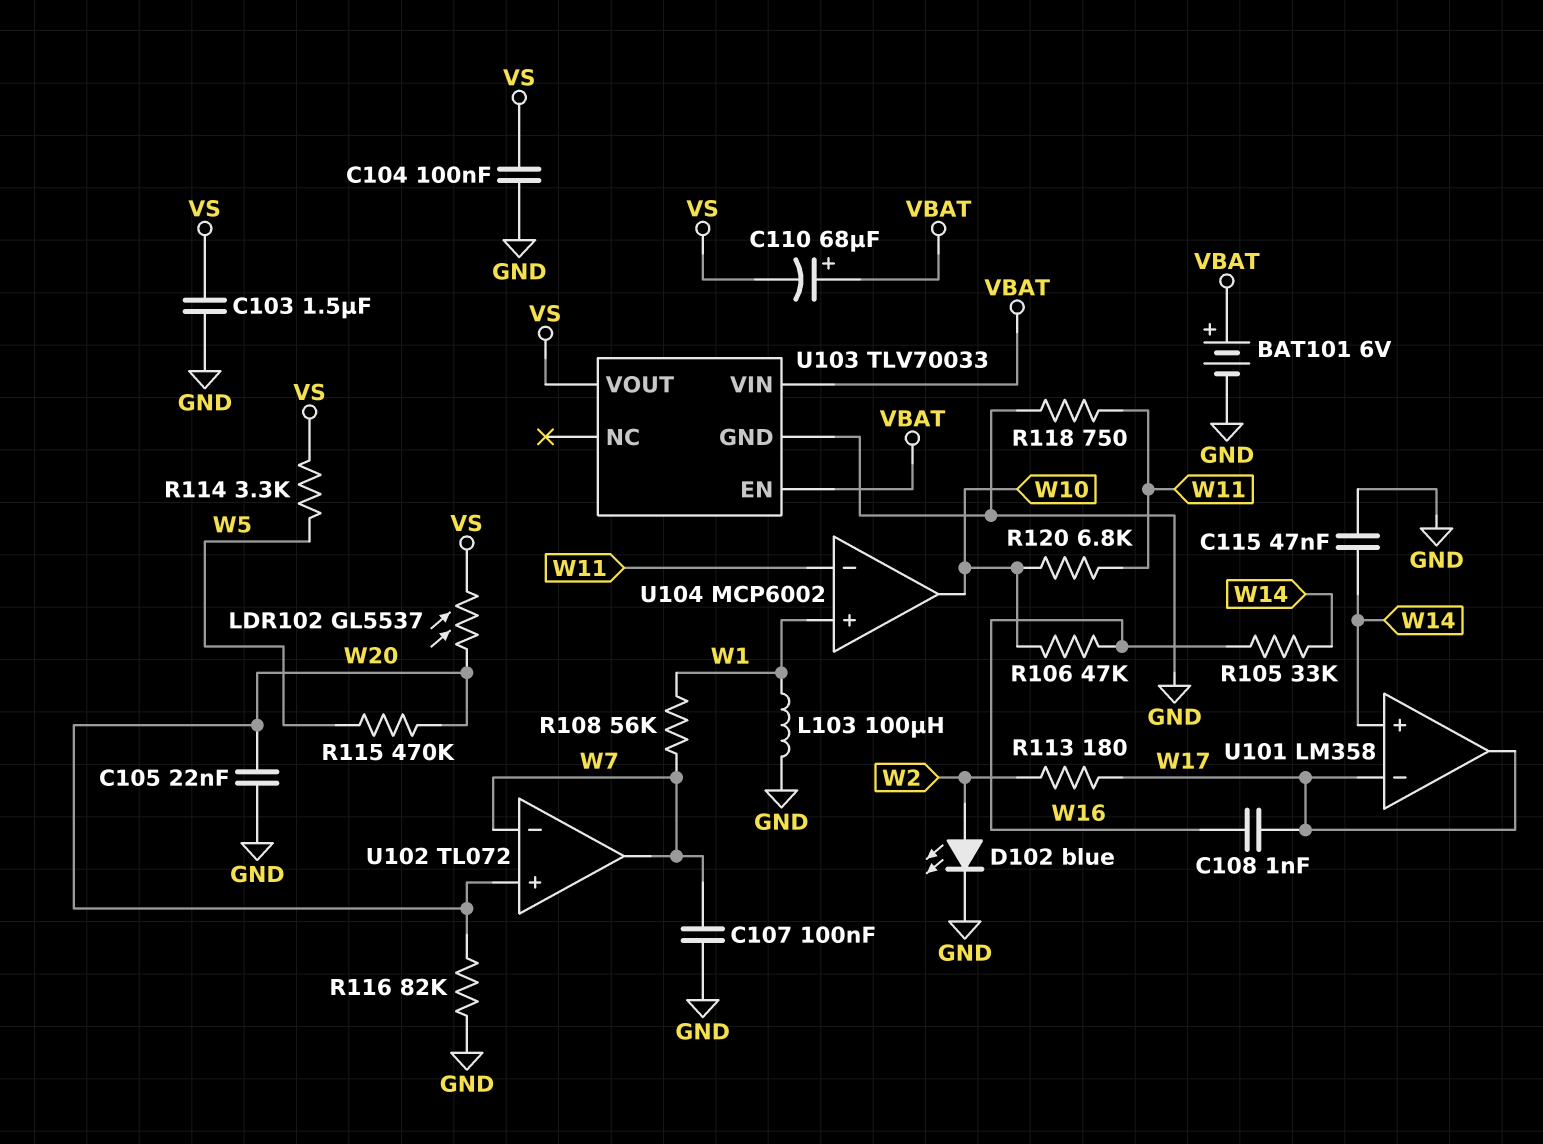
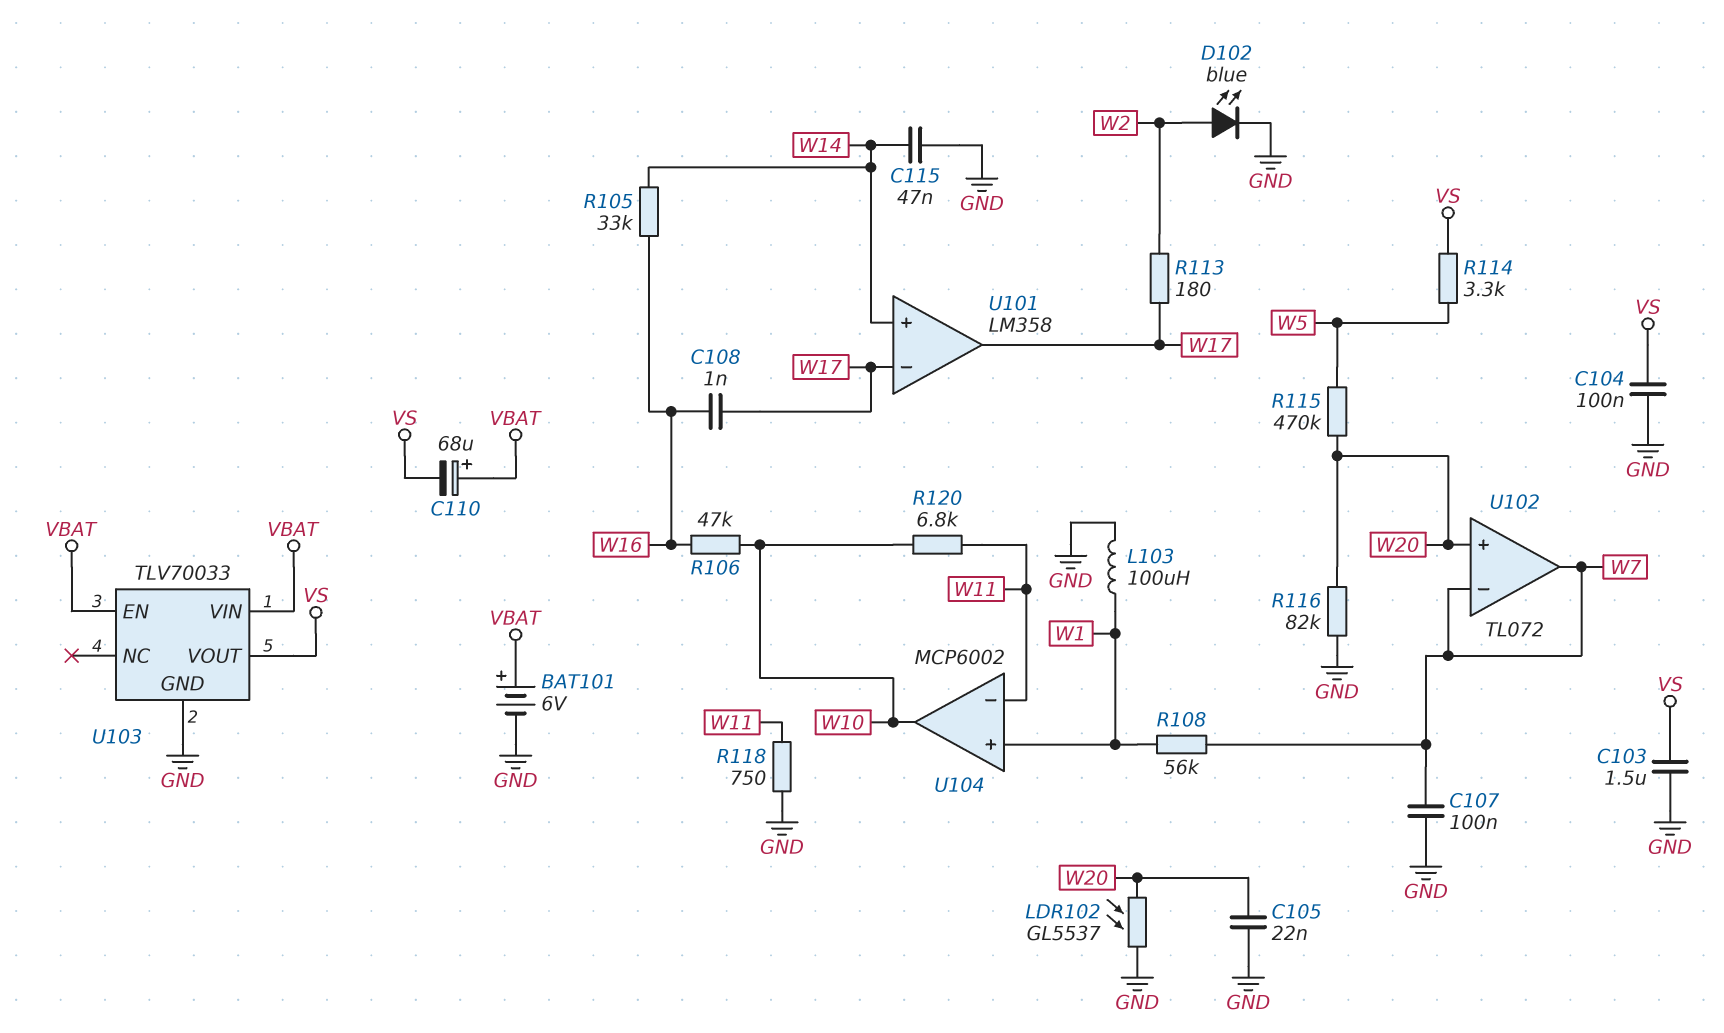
LDR102: GL5537 (VS, W20) -> GL5537 (GND, W20)

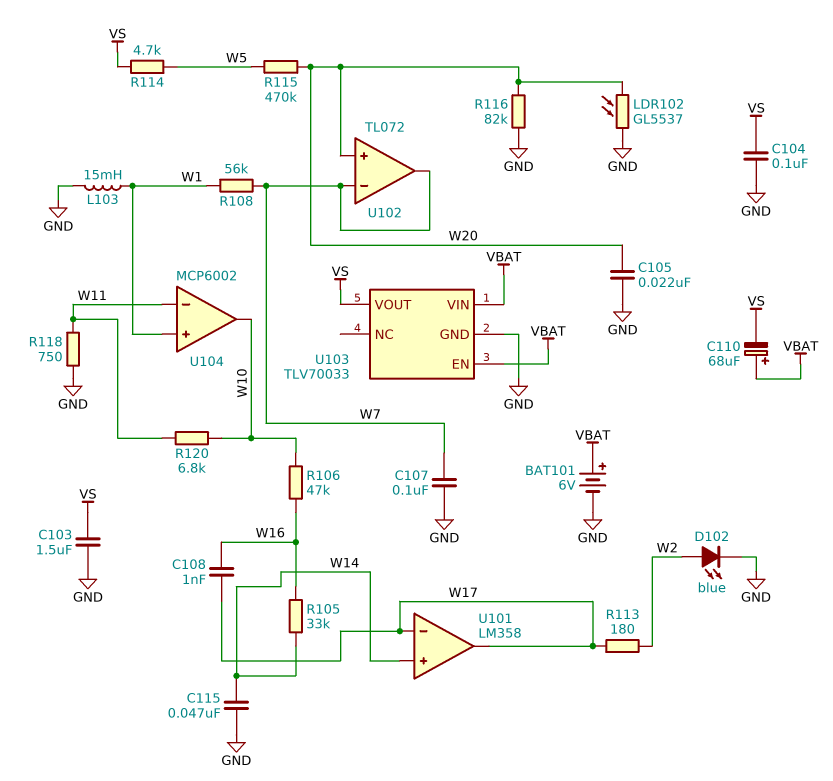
L103: 100uH (GND, W1) -> 15mH (GND, W1)
R114: 3.3k (VS, W5) -> 4.7k (VS, W5)

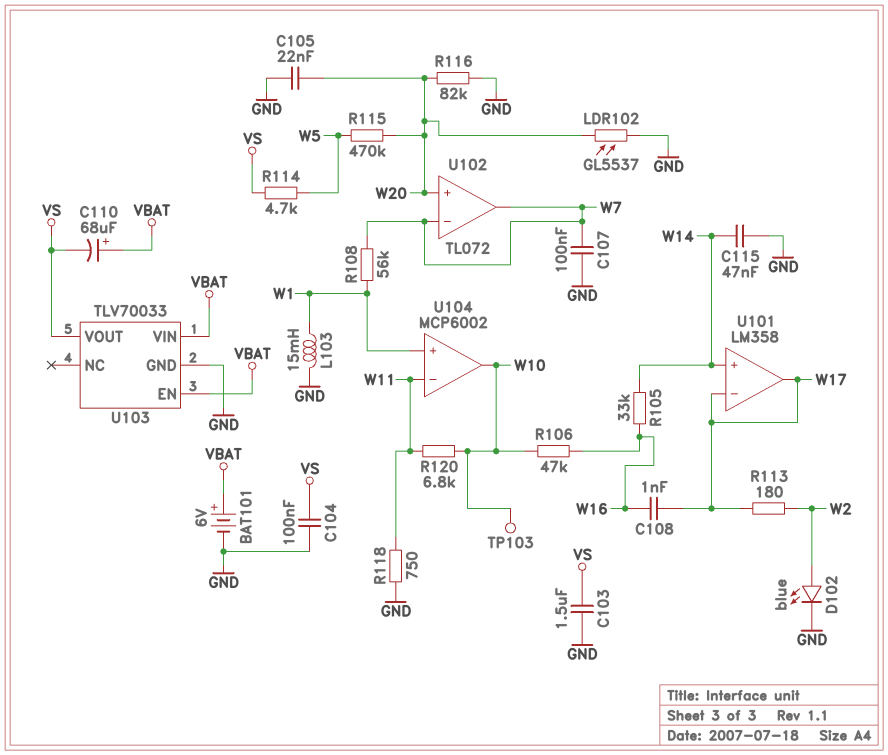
TP103: none -> test point (W10)

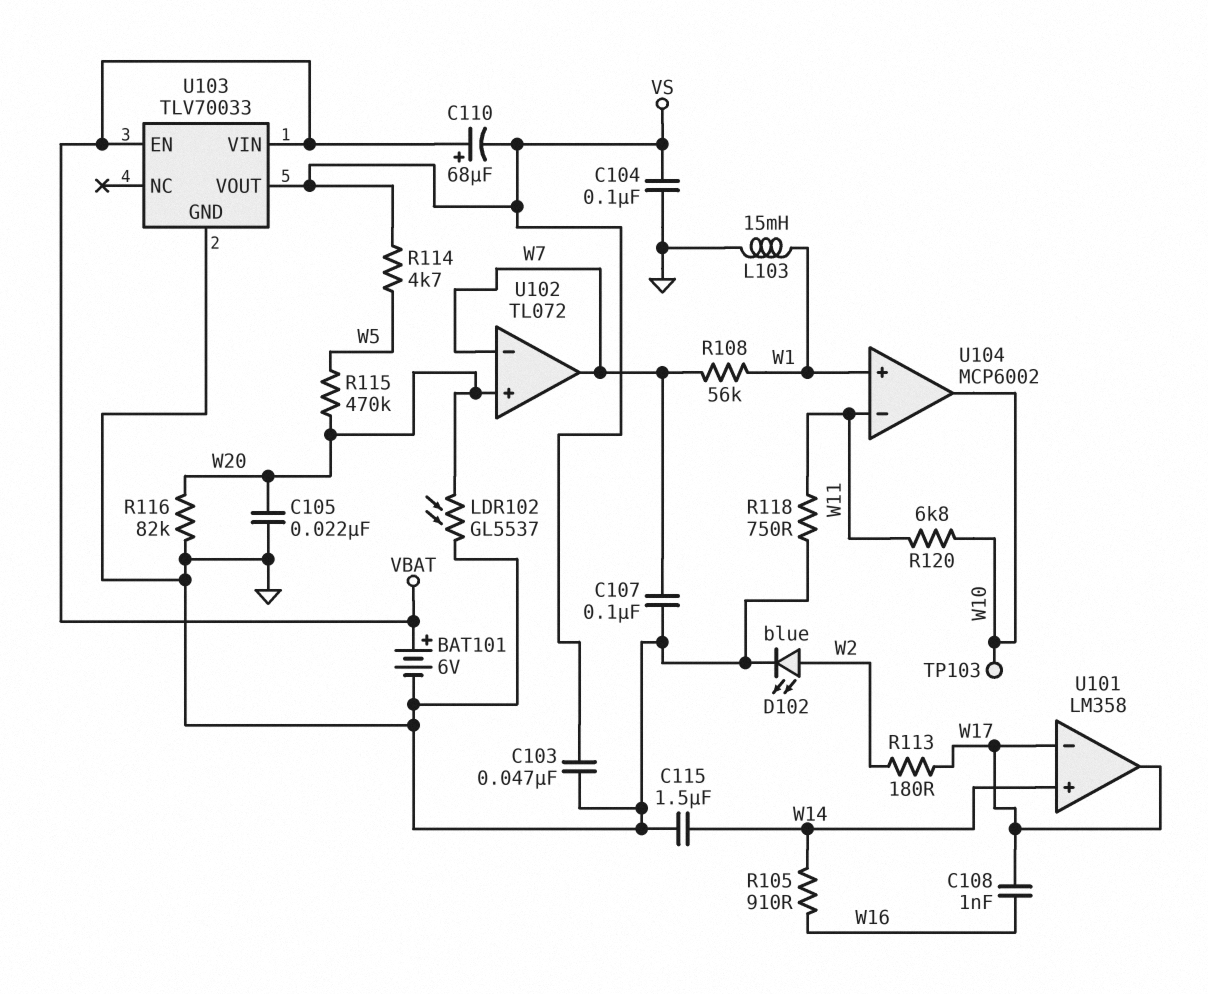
C103: 1.5uF (GND, VS) -> 47nF (GND, VS)
C115: 47nF (GND, W14) -> 1.5uF (GND, W14)
R105: 33k (W14, W16) -> 910 (W14, W16)
R106: 47k (W10, W16) -> none

